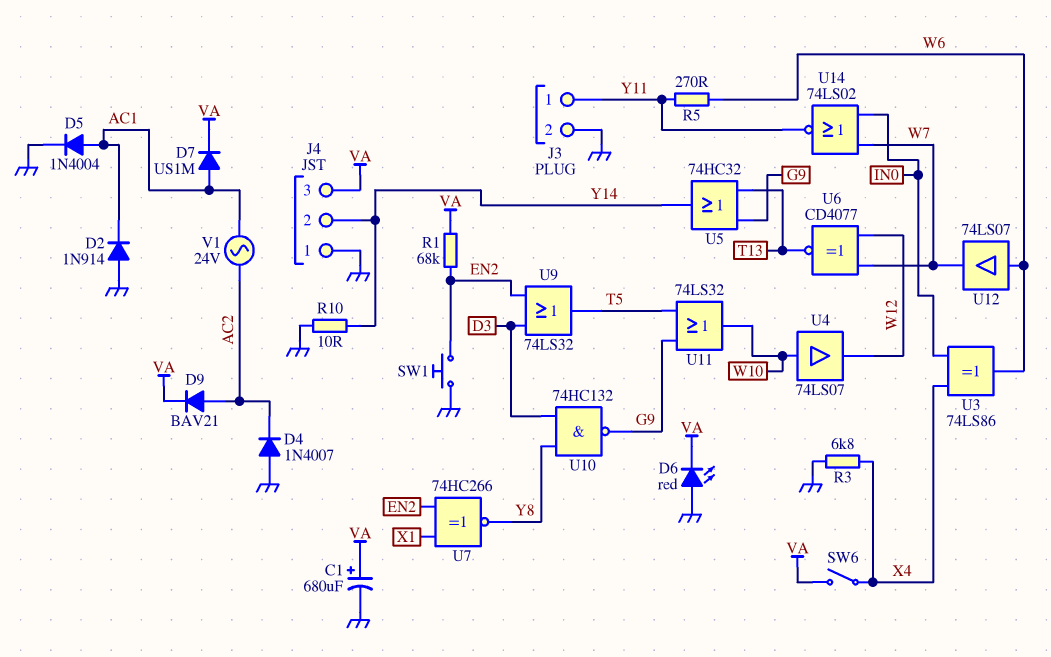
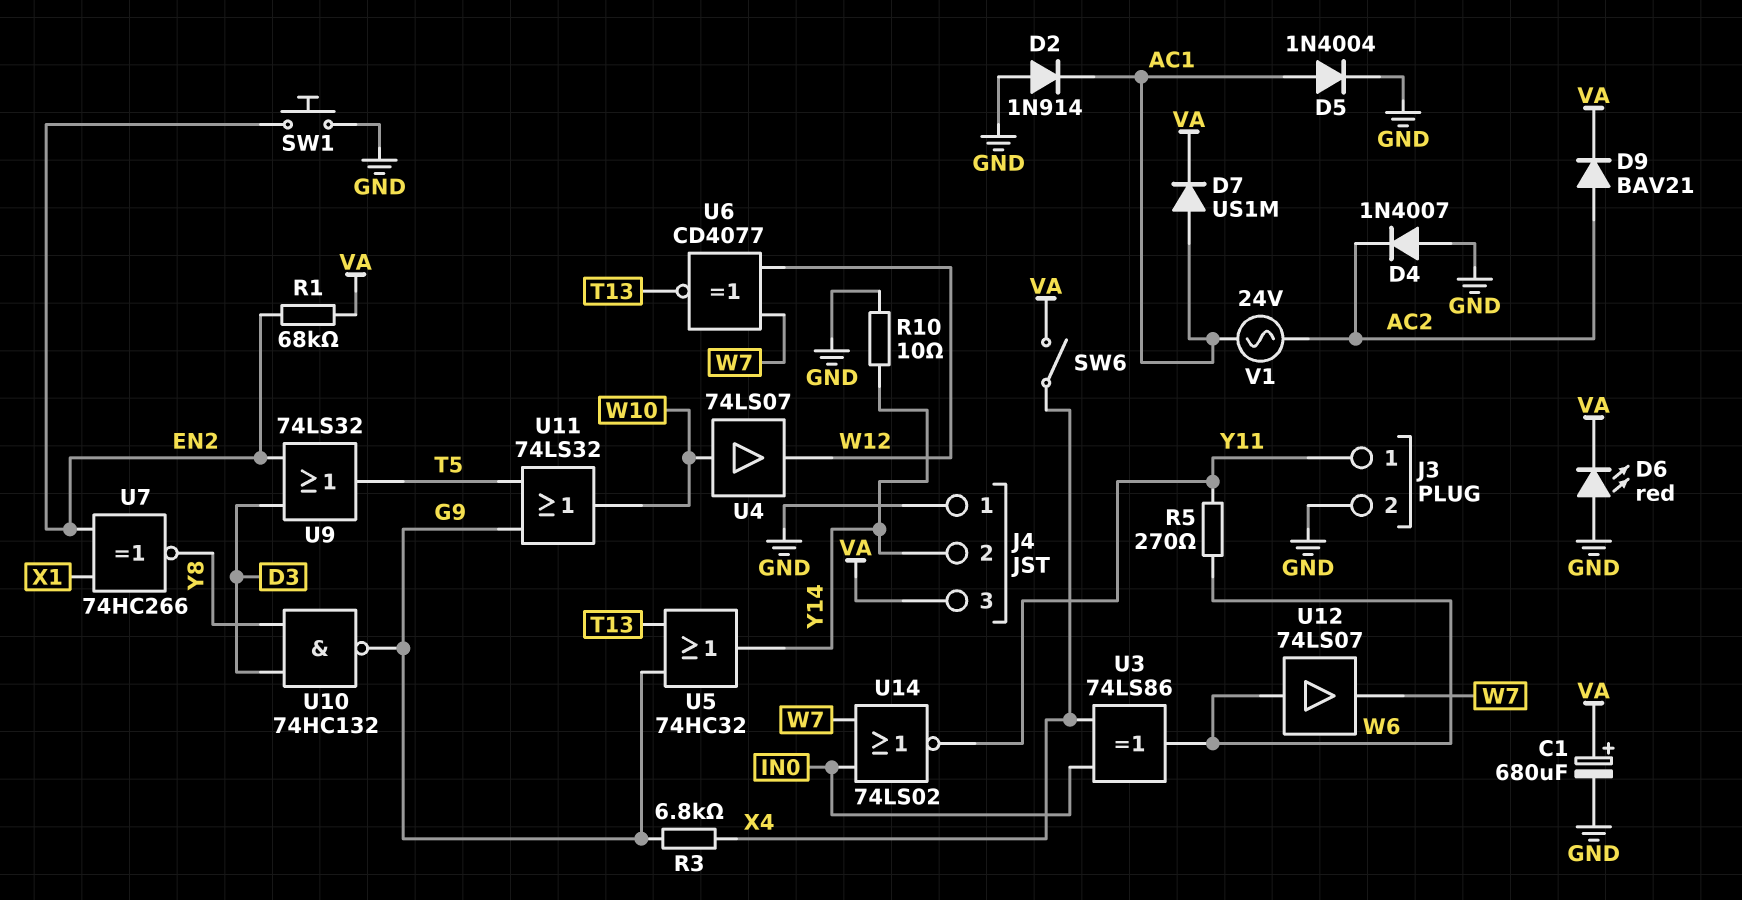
R3: 6.8k (GND, X4) -> 6.8k (G9, X4)

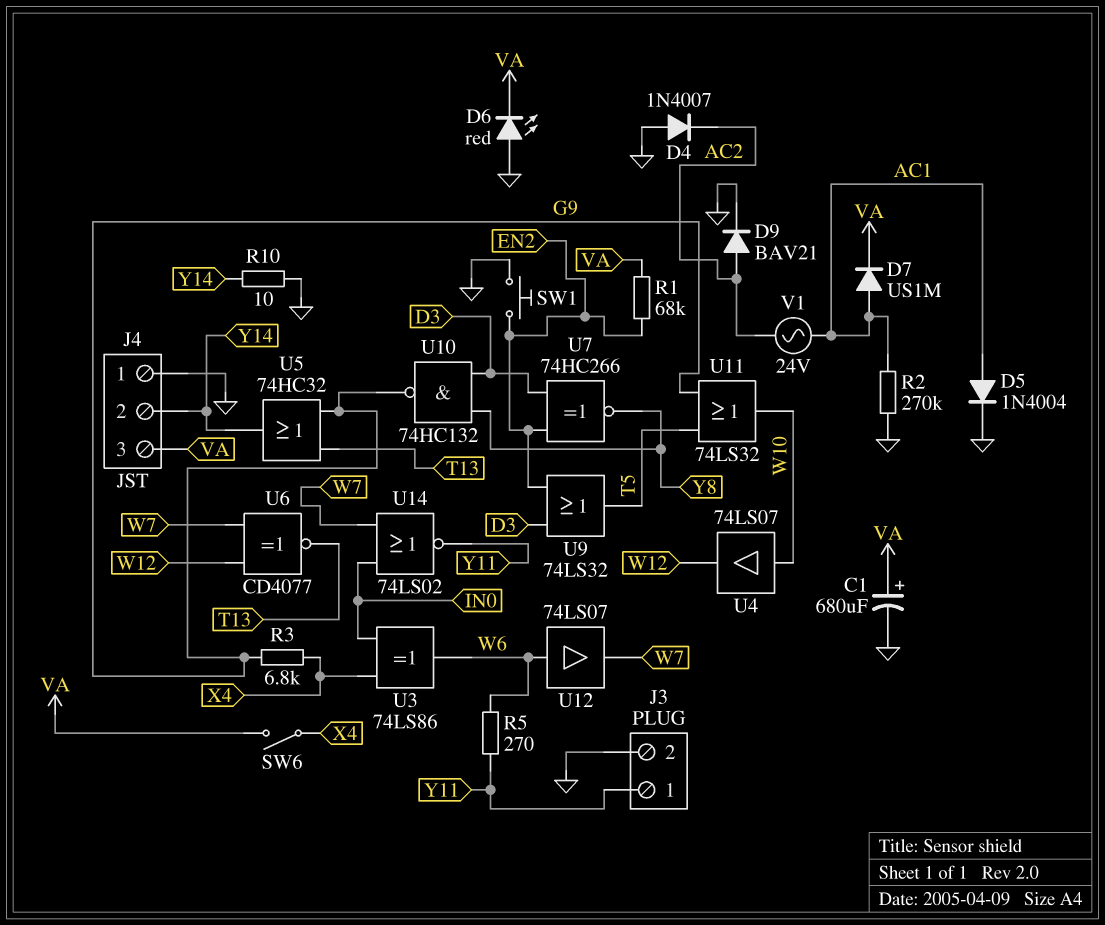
D2: diode 1N914 (A GND, K AC1) -> none
D9: diode BAV21 (A AC2, K VA) -> diode BAV21 (A AC2, K GND)
R2: none -> 270k (AC1, GND)
U7: XNOR 74HC266 (in EN2, in X1, out Y8) -> XNOR 74HC266 (in D3, in EN2, out Y8)

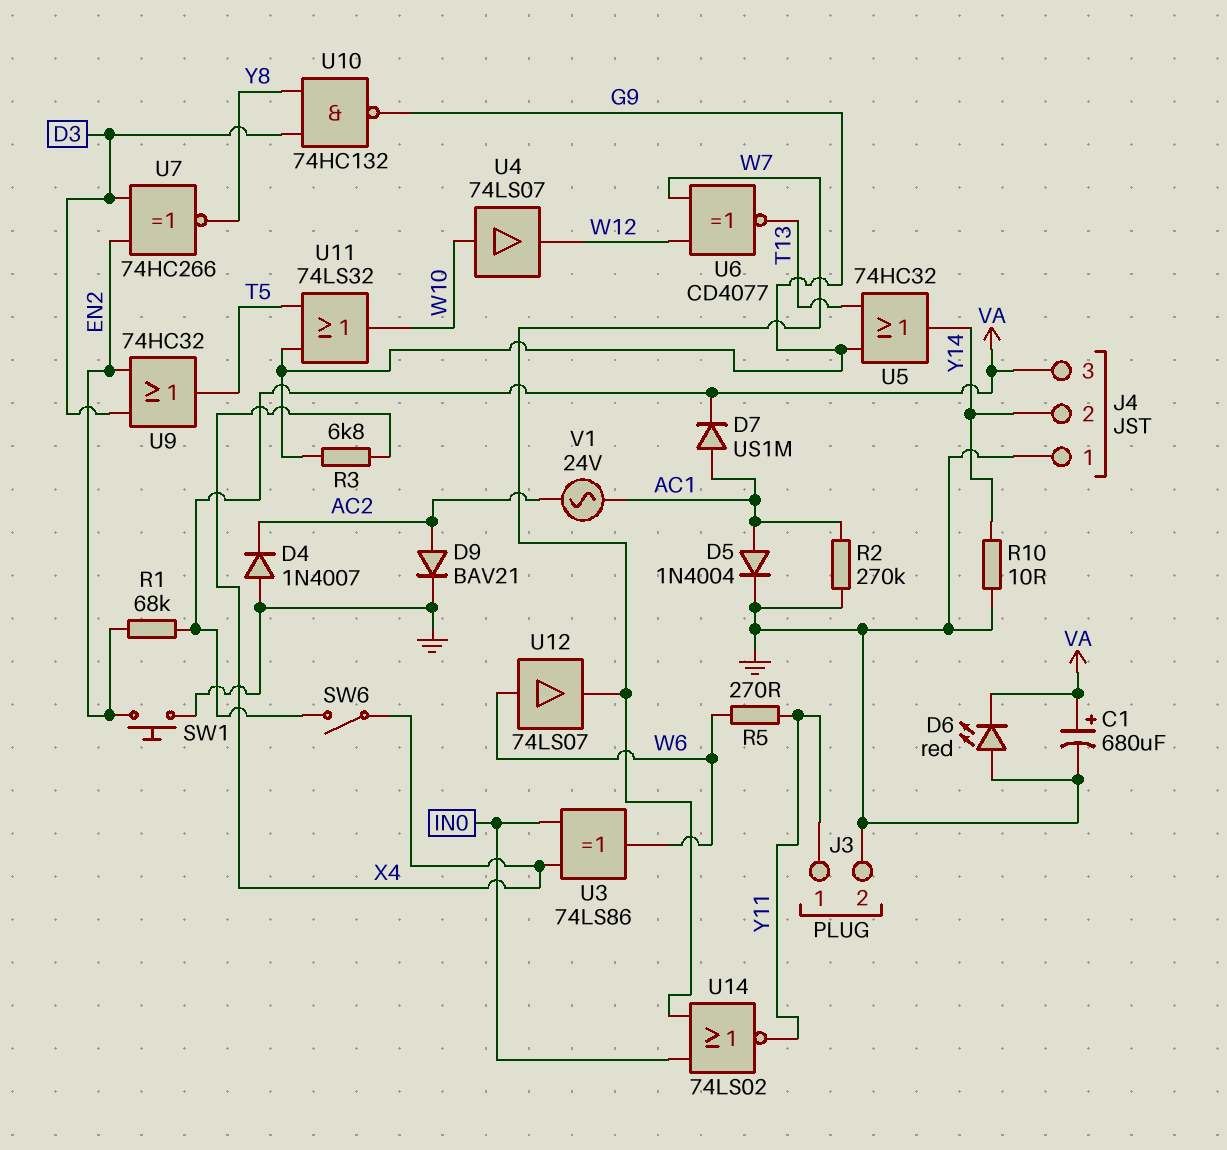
U9: OR 74LS32 (in D3, in EN2, out T5) -> OR 74HC32 (in D3, in EN2, out T5)

